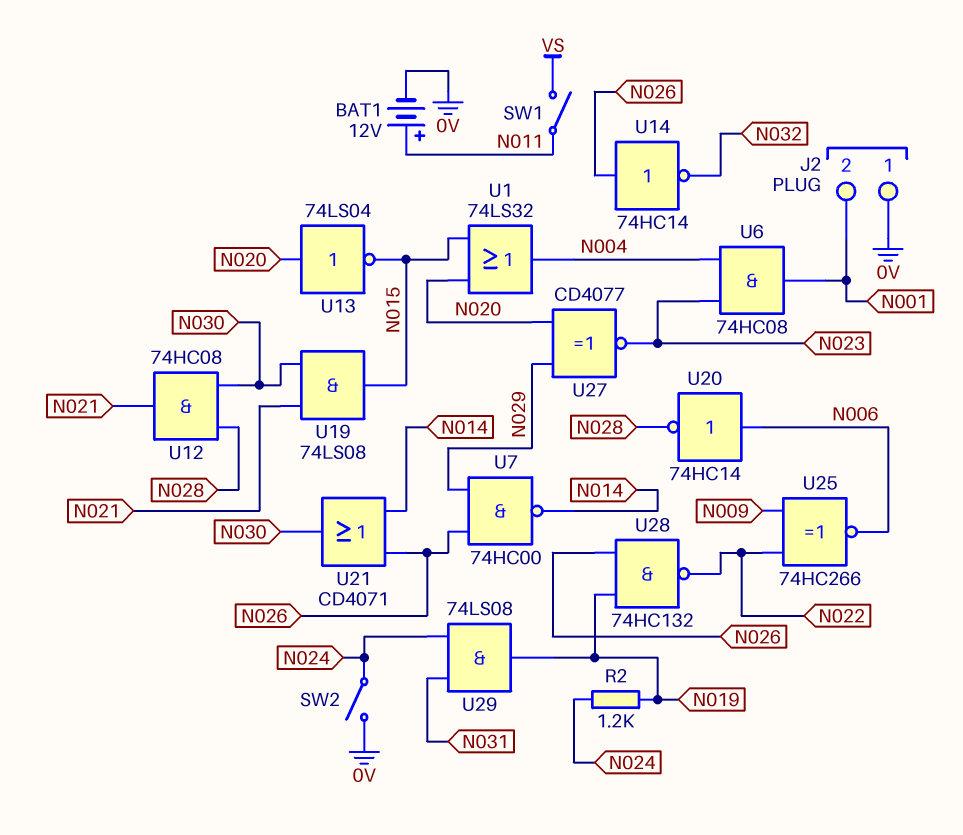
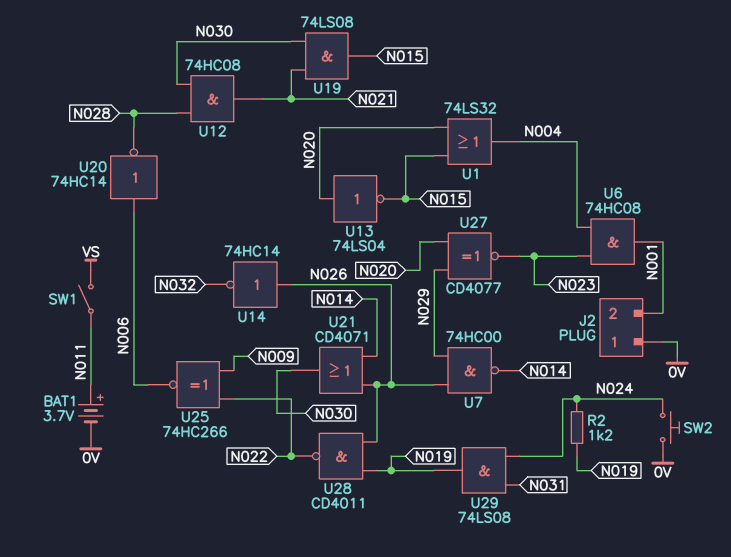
BAT1: 12V (plus N011, minus 0V) -> 3.7V (plus N011, minus 0V)
SW2: switch (0V, N024) -> button (0V, N024)
U28: NAND 74HC132 (in N019, in N026, out N022) -> NAND CD4011 (in N019, in N026, out N022)

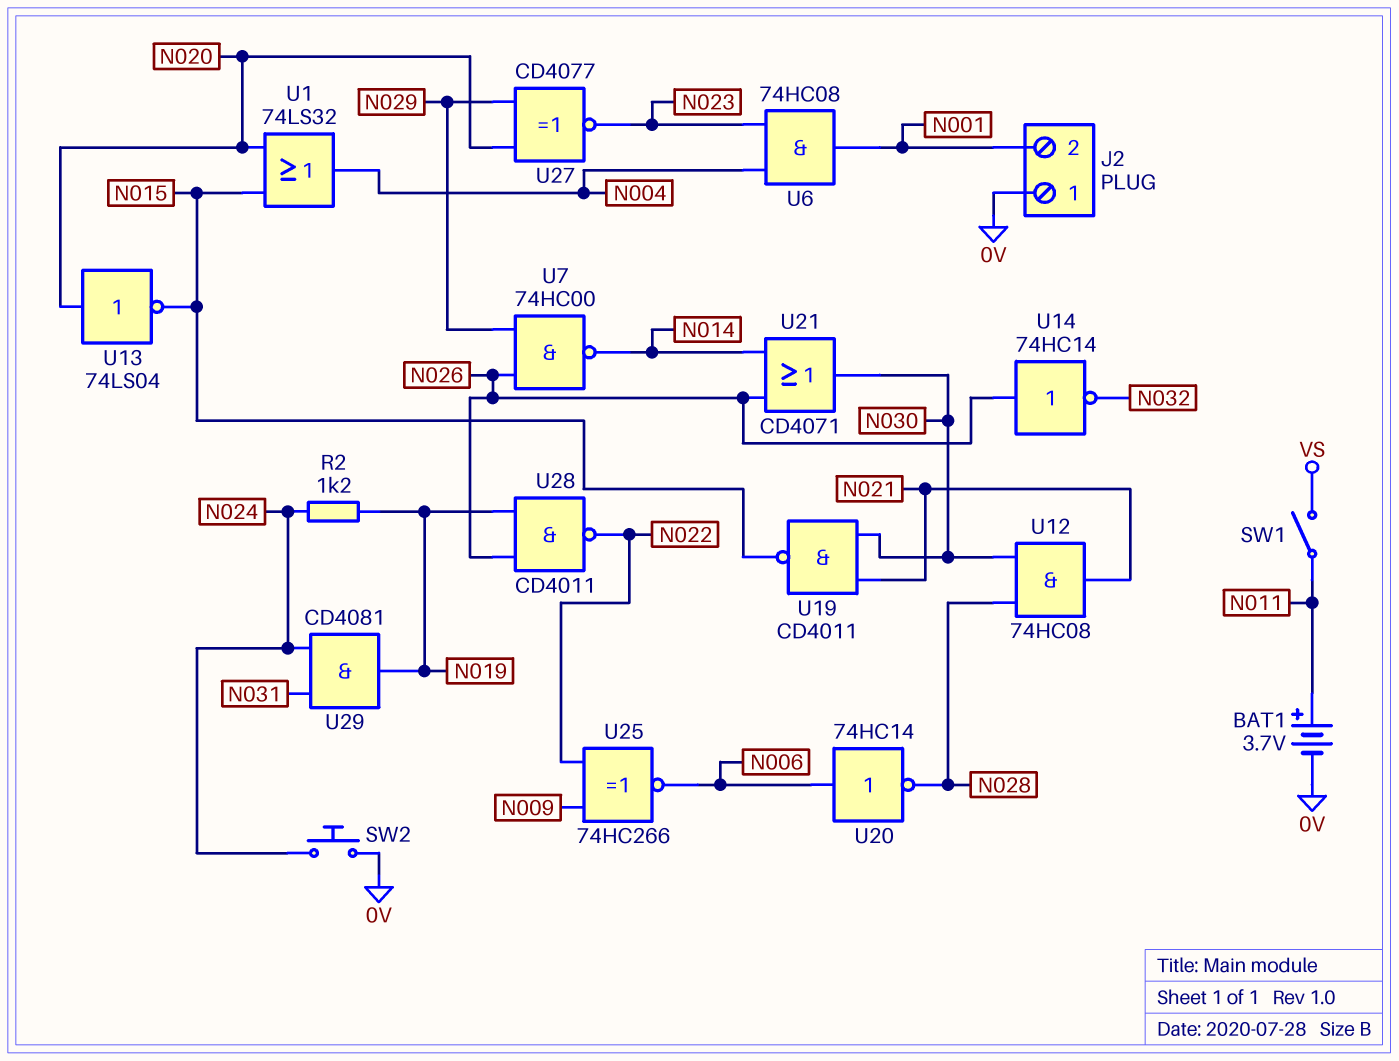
U19: AND 74LS08 (in N021, in N030, out N015) -> NAND CD4011 (in N021, in N030, out N015)
U29: AND 74LS08 (in N024, in N031, out N019) -> AND CD4081 (in N024, in N031, out N019)

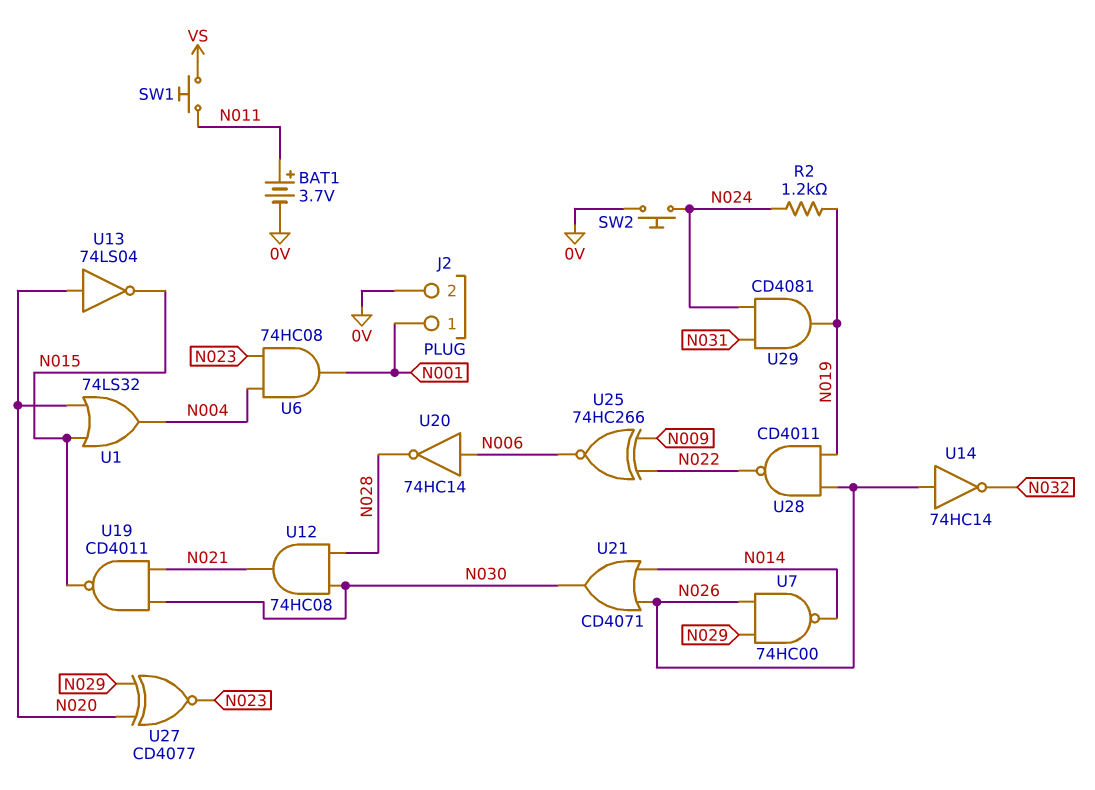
J2 pin 1: 0V -> N001
J2 pin 2: N001 -> 0V
SW1: switch (N011, VS) -> button (N011, VS)

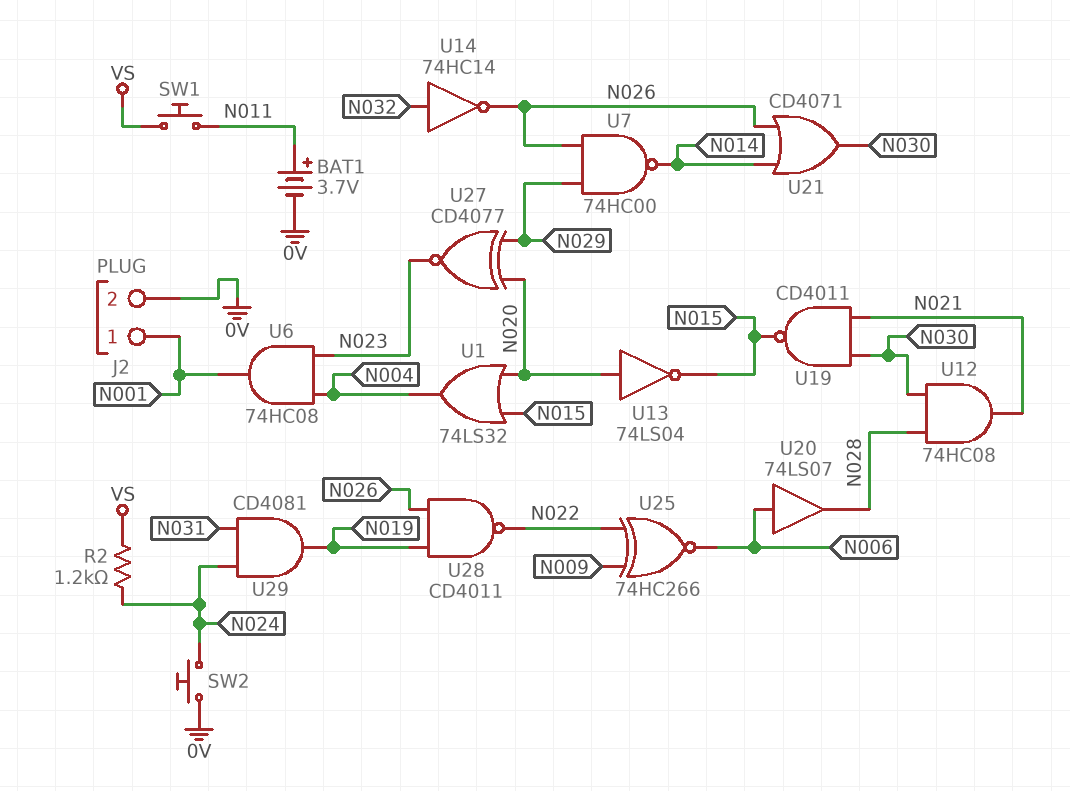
R2: 1.2k (N019, N024) -> 1.2k (N024, VS)
U14: NOT 74HC14 (in N026, out N032) -> NOT 74HC14 (in N032, out N026)
U20: NOT 74HC14 (in N006, out N028) -> buffer 74LS07 (in N006, out N028)

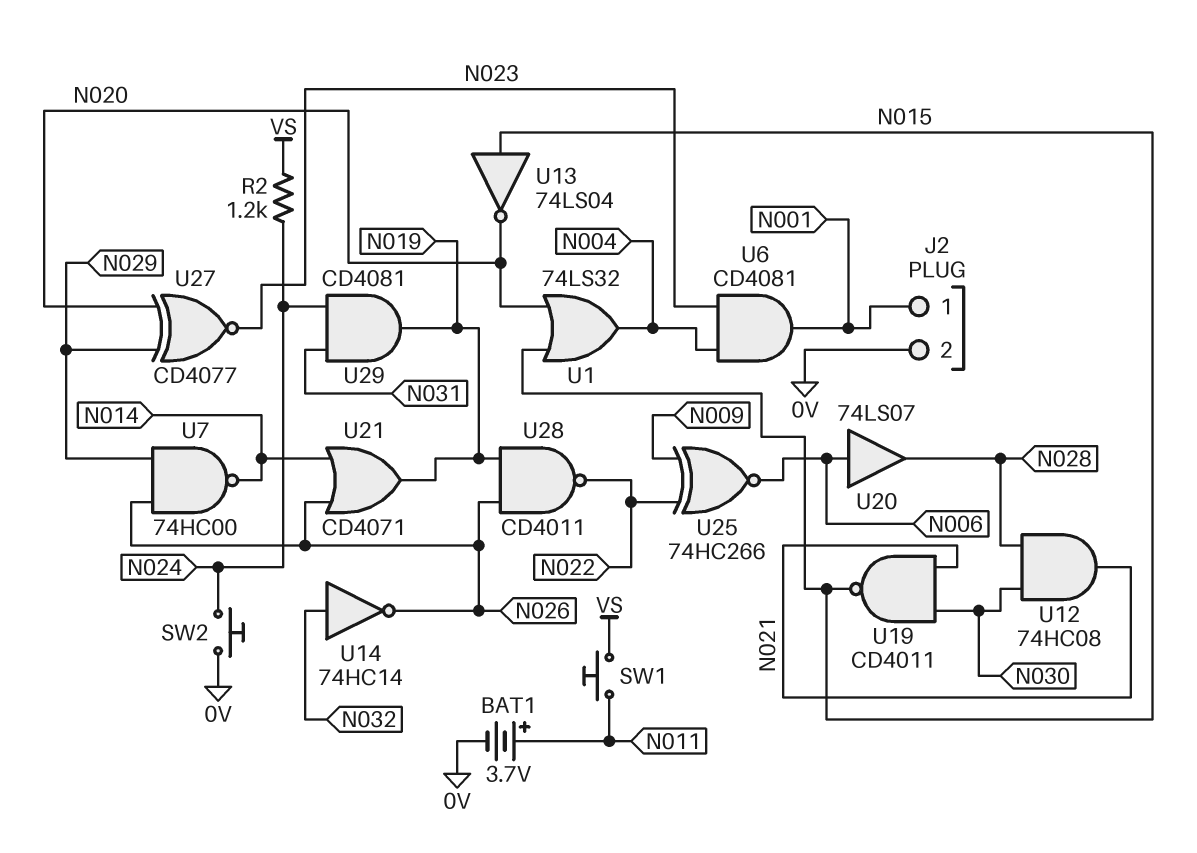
U6: AND 74HC08 (in N004, in N023, out N001) -> AND CD4081 (in N004, in N023, out N001)
U13: NOT 74LS04 (in N020, out N015) -> NOT 74LS04 (in N015, out N020)
U21: OR CD4071 (in N014, in N026, out N030) -> OR CD4071 (in N014, in N026, out N019)

